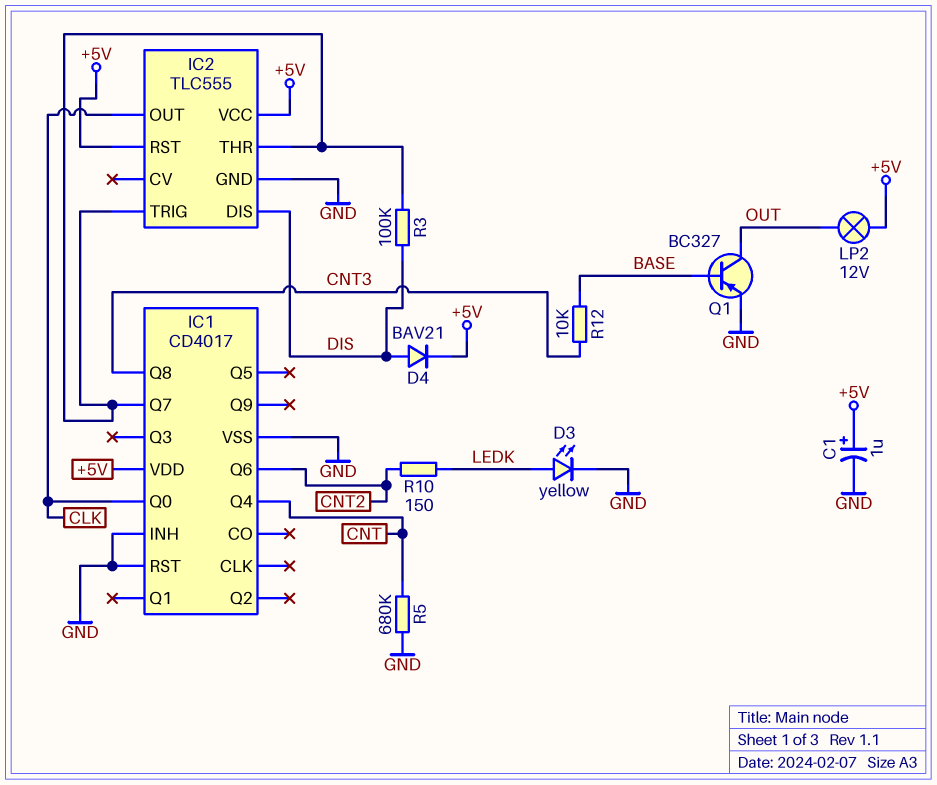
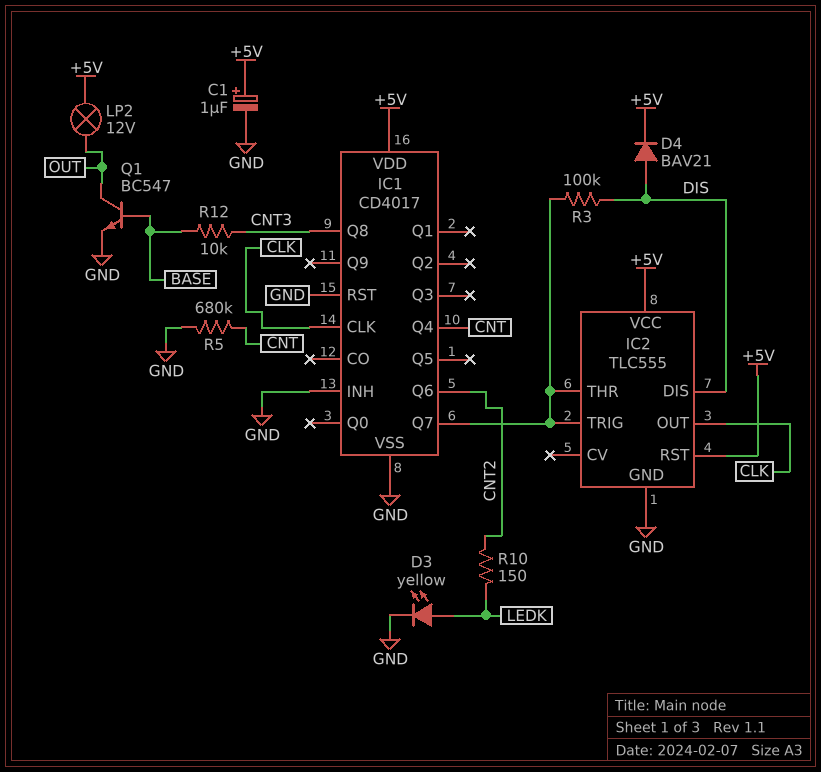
IC1 pin CLK: none -> CLK
IC1 pin Q0: CLK -> none
Q1: PNP BC327 (B BASE, C OUT, E GND) -> NPN BC547 (B BASE, C OUT, E GND)

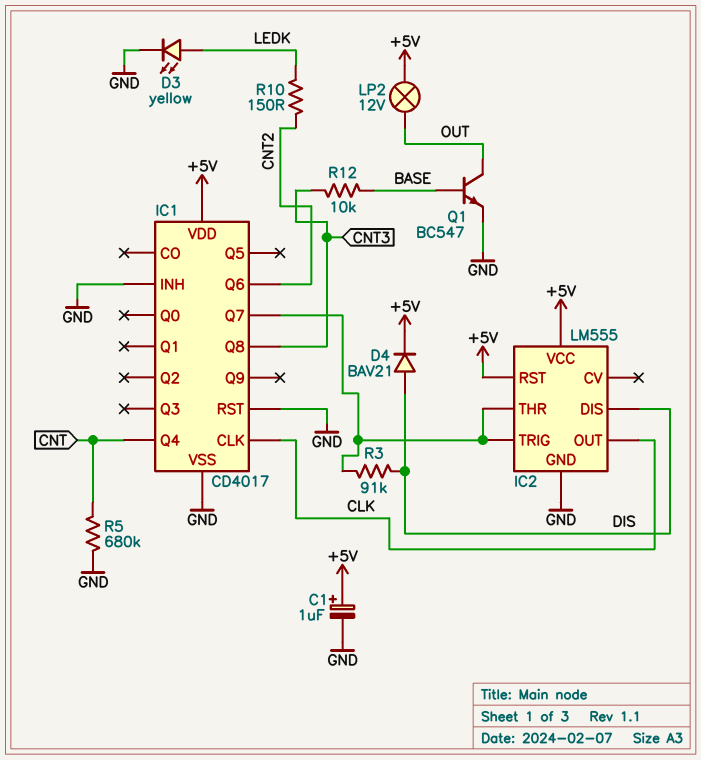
IC2: TLC555 -> LM555
R3: 100k (DIS, IC1/Q7) -> 91k (DIS, IC1/Q7)

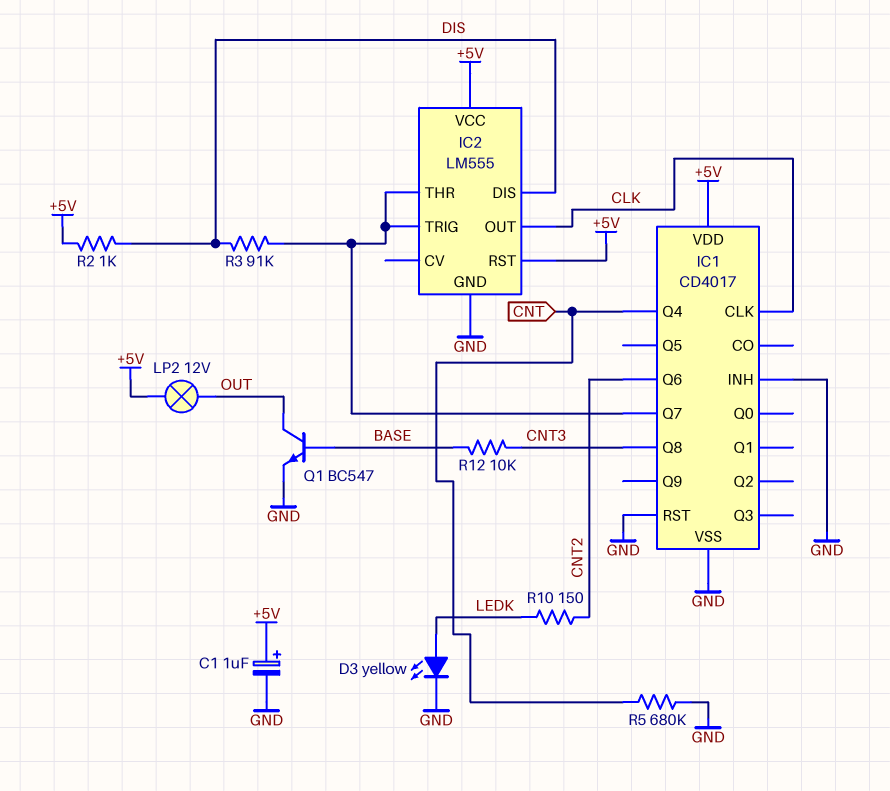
D4: diode BAV21 (A DIS, K +5V) -> none
R2: none -> 1k (+5V, DIS)

